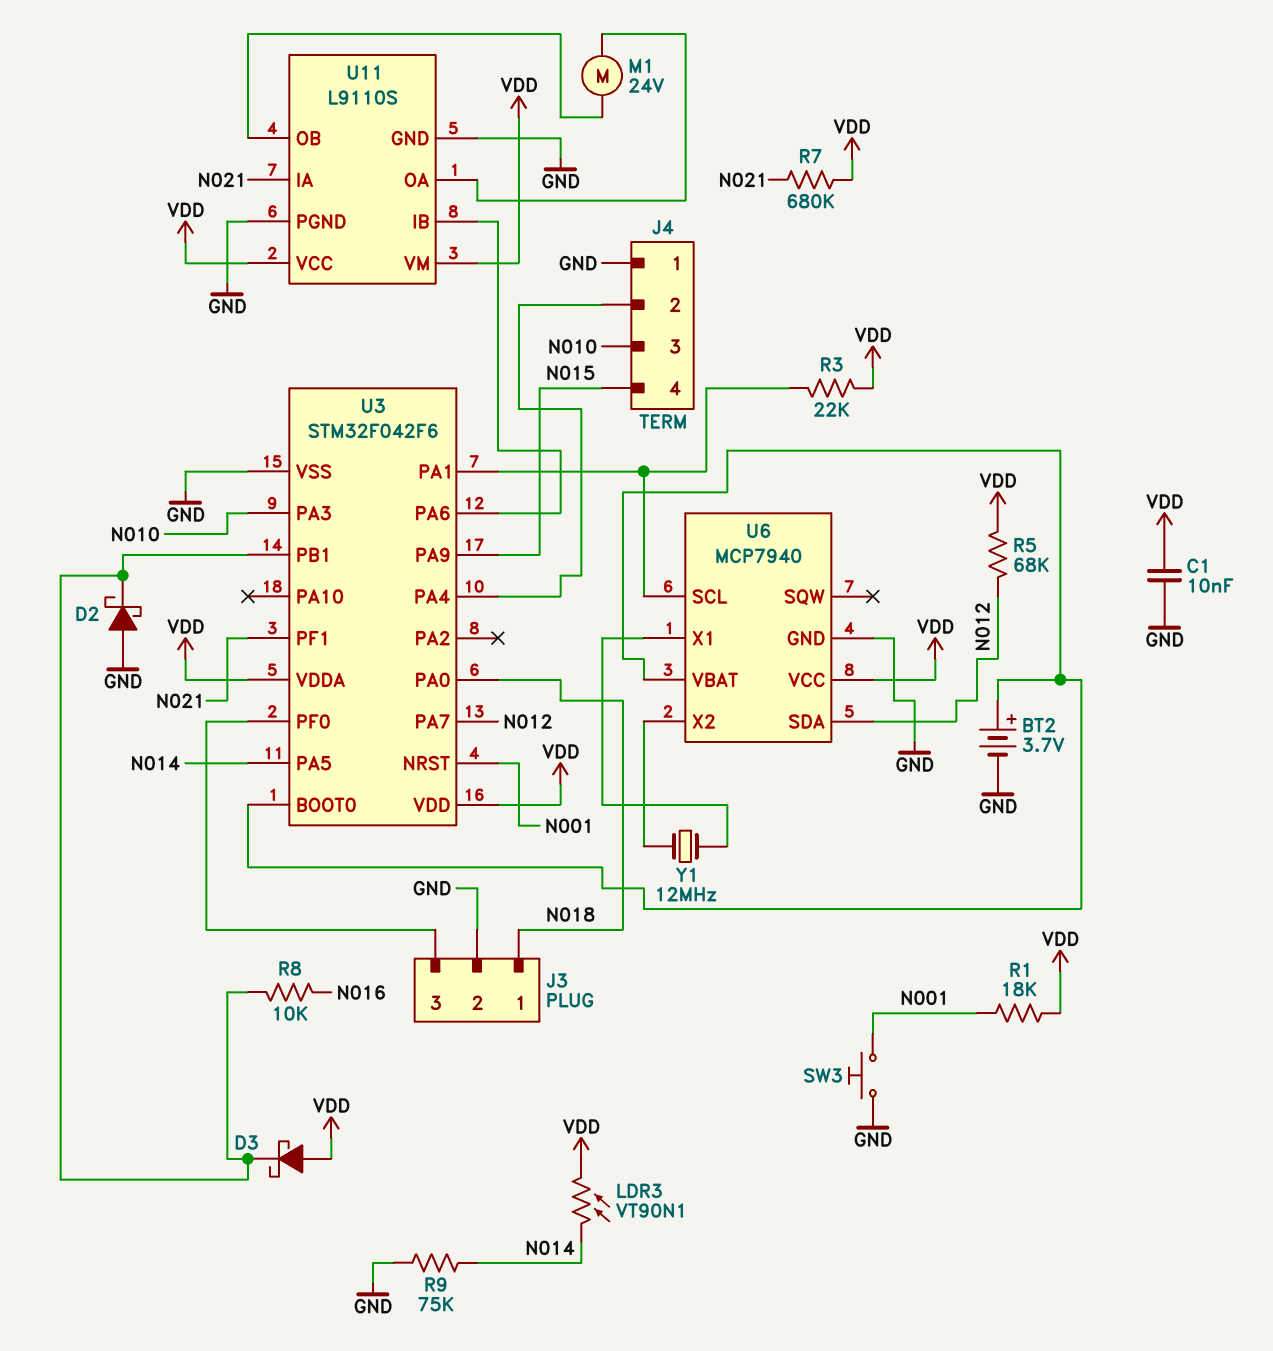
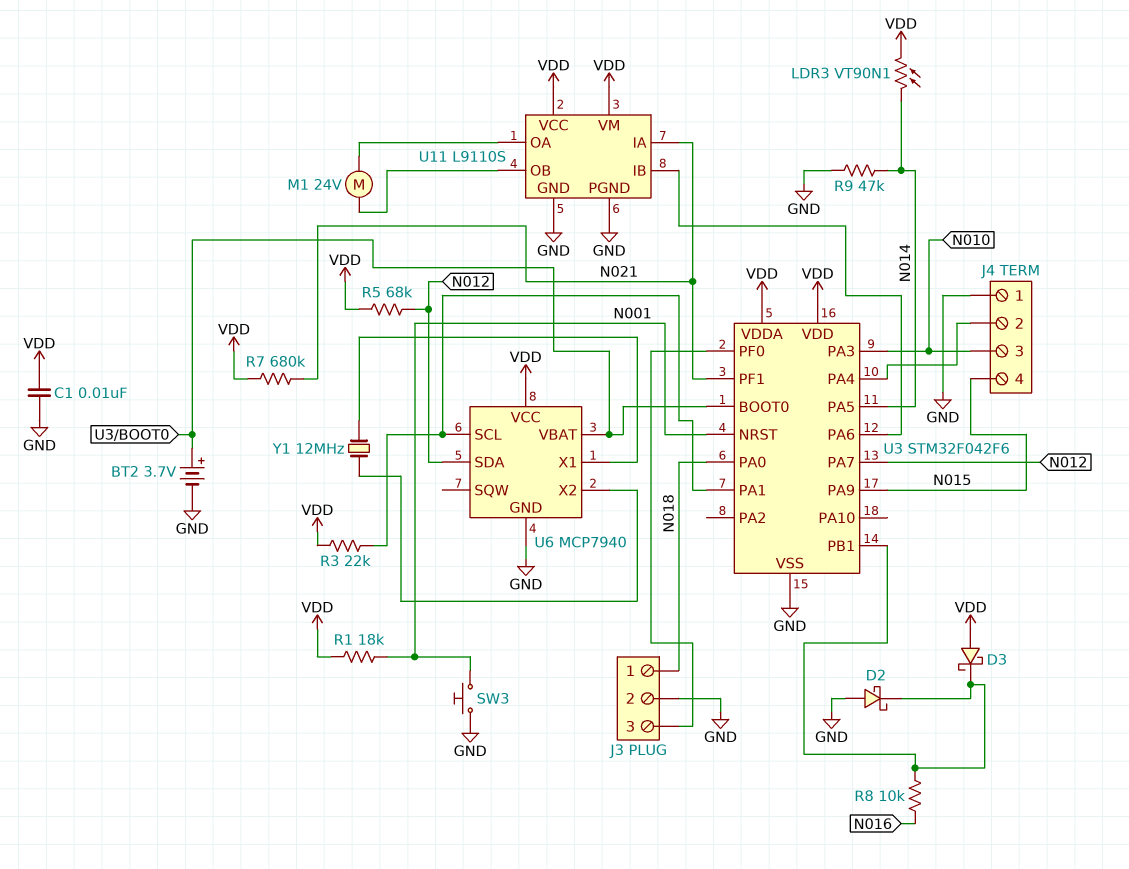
R9: 75k (GND, N014) -> 47k (GND, N014)

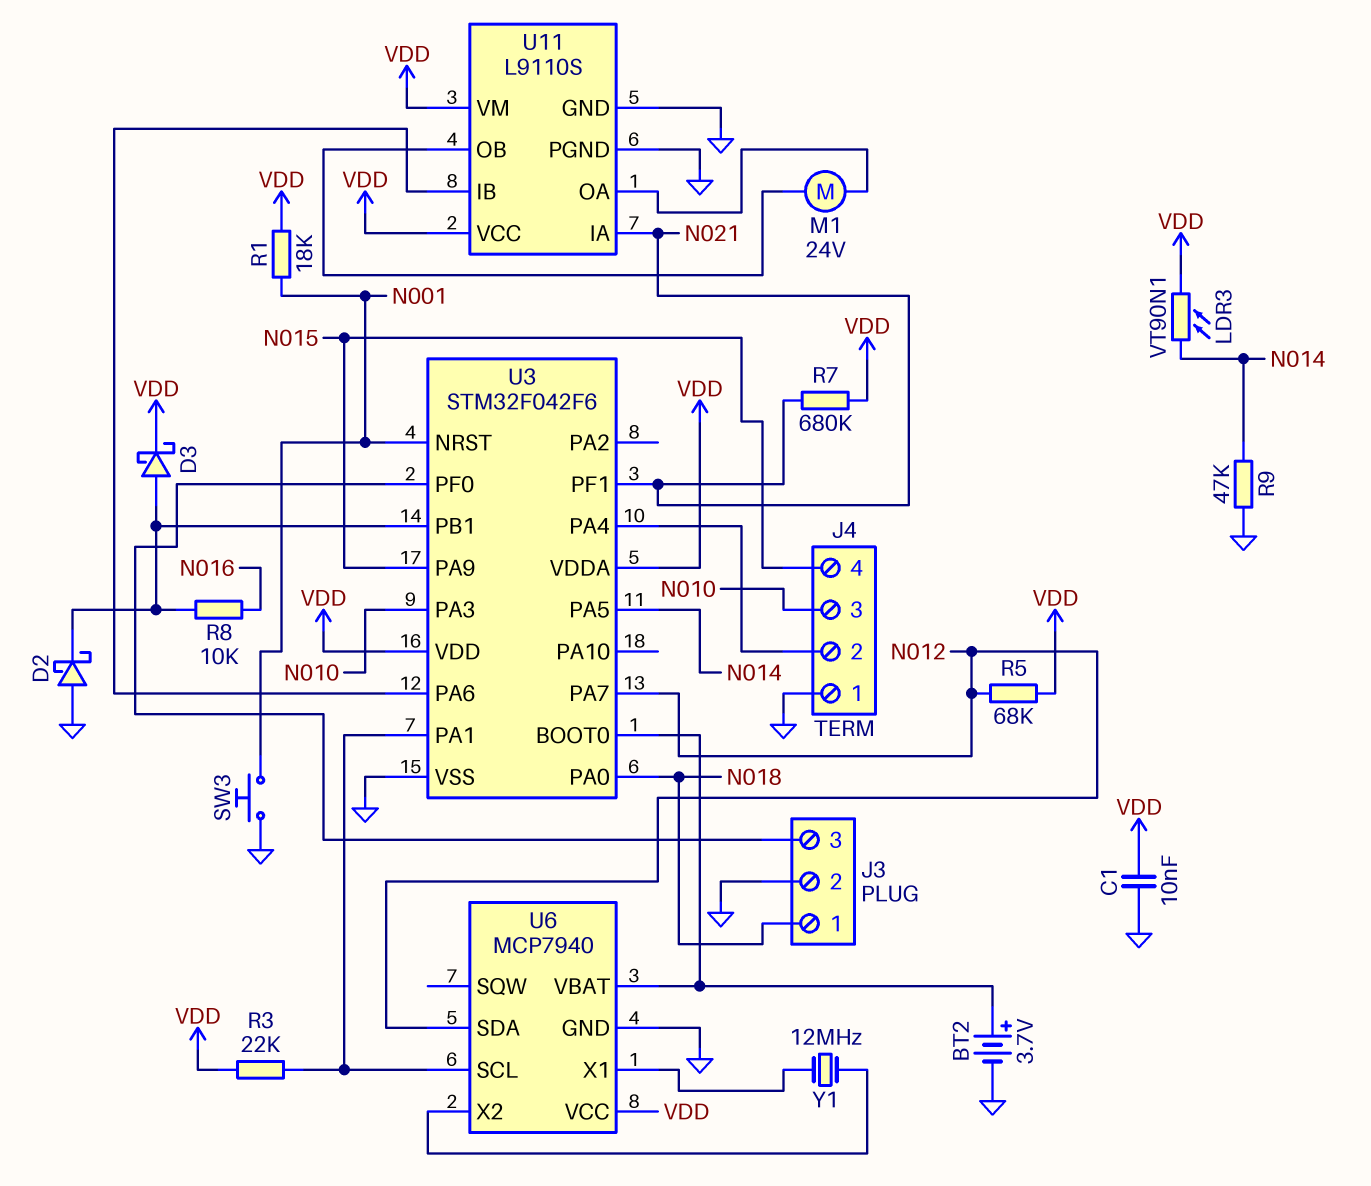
D3: schottky (A VDD, K U3/PB1) -> schottky (A U3/PB1, K VDD)

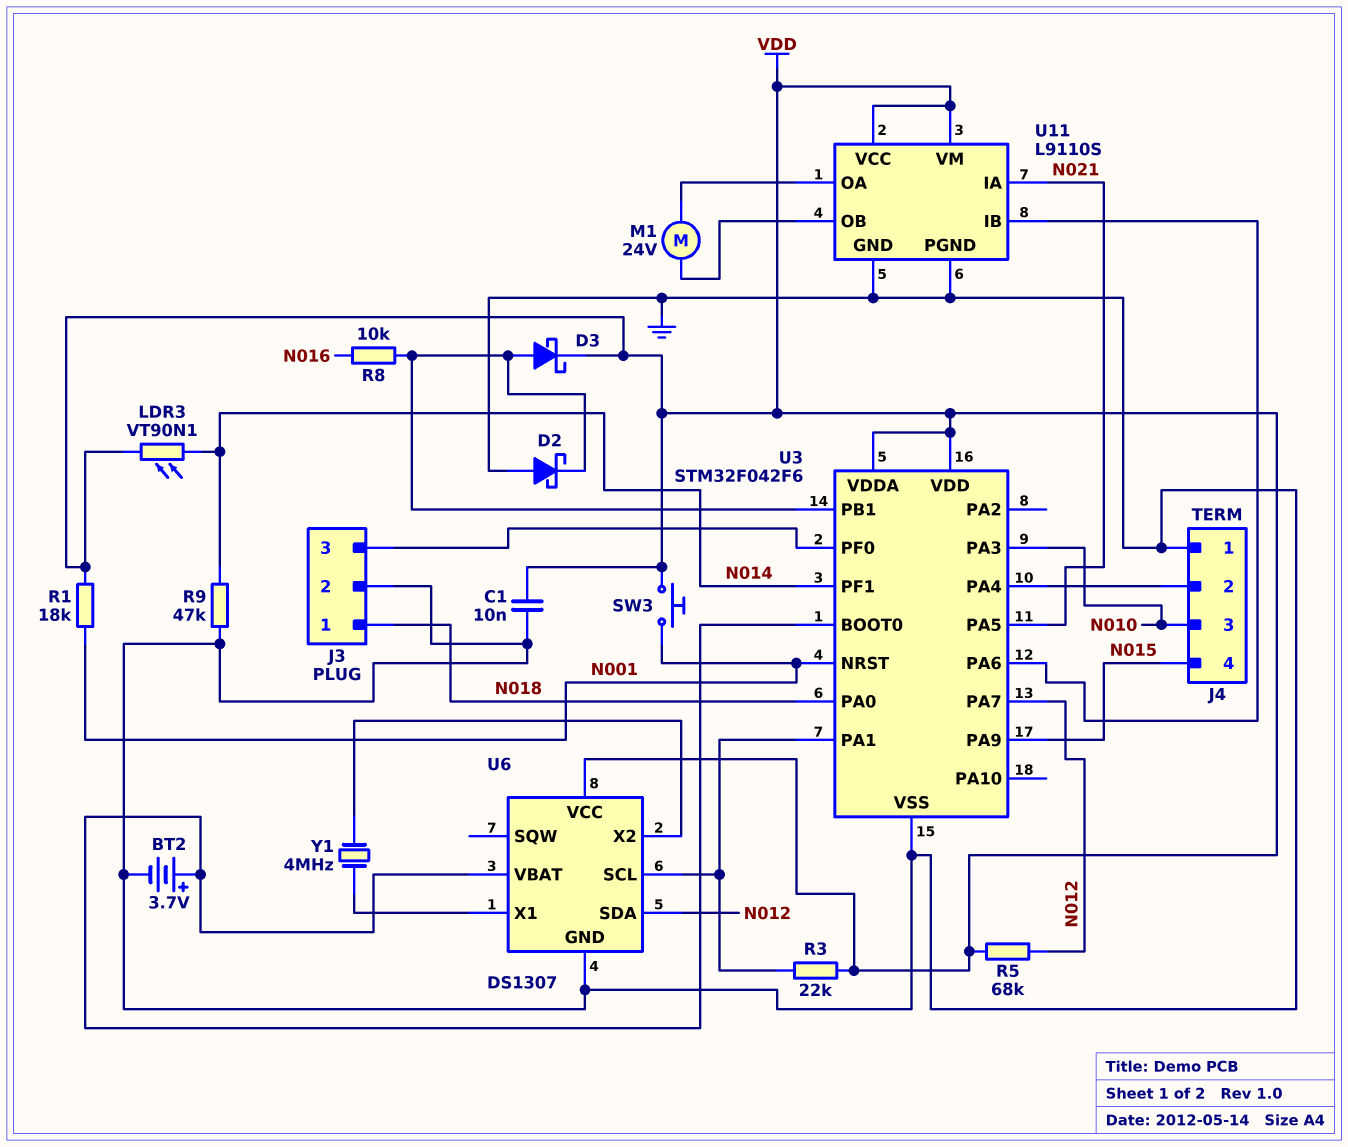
R7: 680k (N021, VDD) -> none
SW3: button (GND, N001) -> button (N001, VDD)
U3 pin PA5: N014 -> N021
U3 pin PF1: N021 -> N014
U6: MCP7940 -> DS1307
Y1: 12MHz (U6/X1, U6/X2) -> 4MHz (U6/X1, U6/X2)

